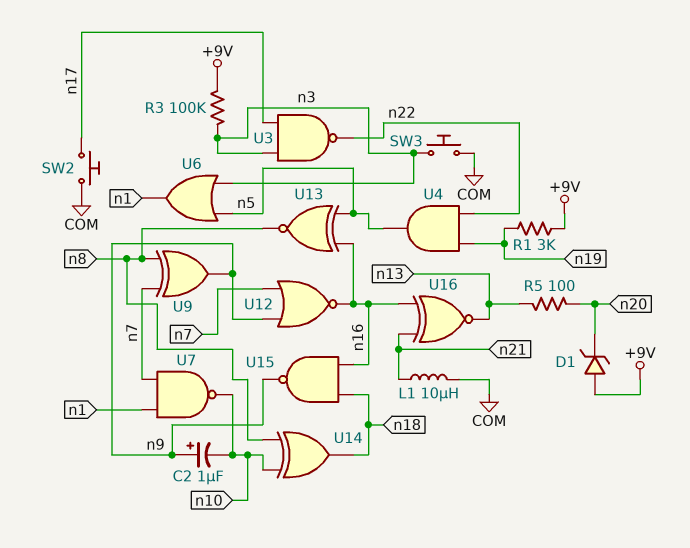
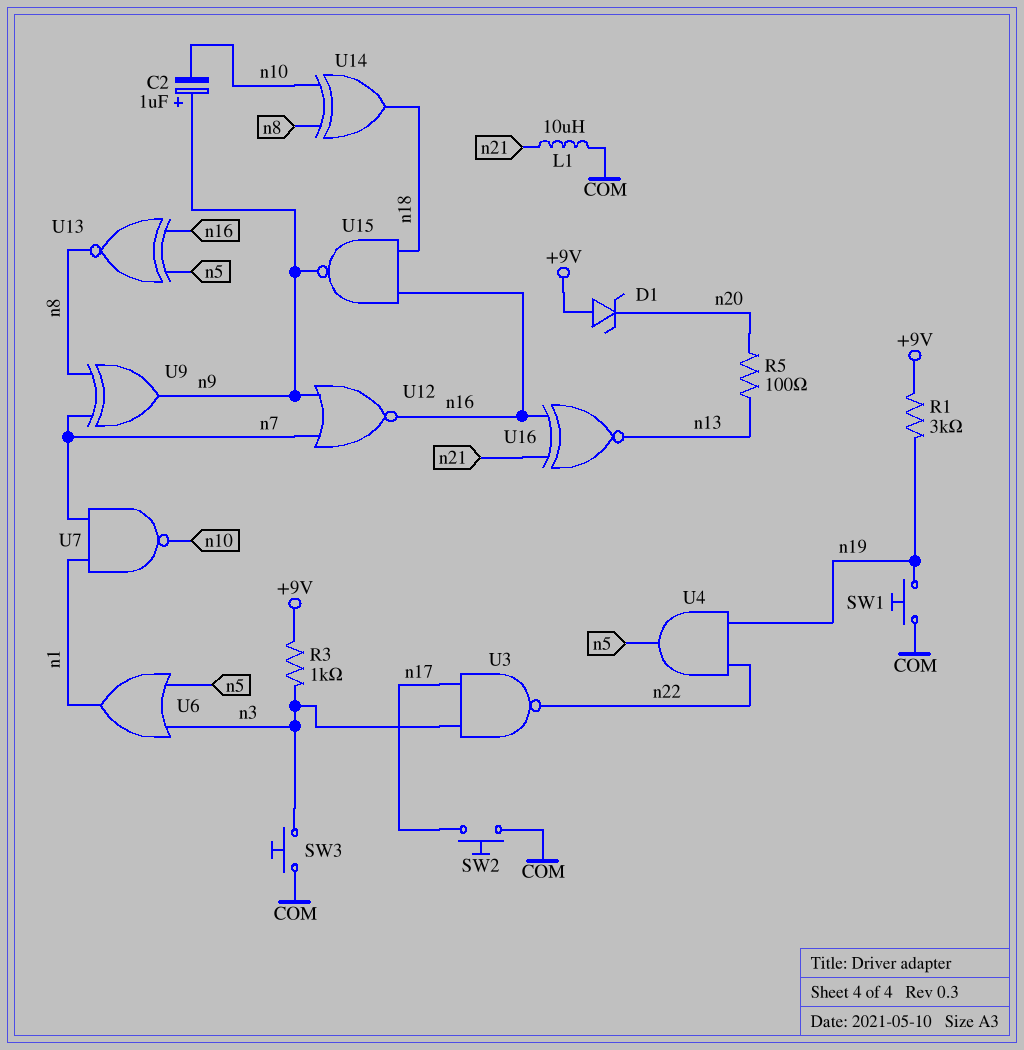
R3: 100k (+9V, n3) -> 1k (+9V, n3)
SW1: none -> button (COM, n19)

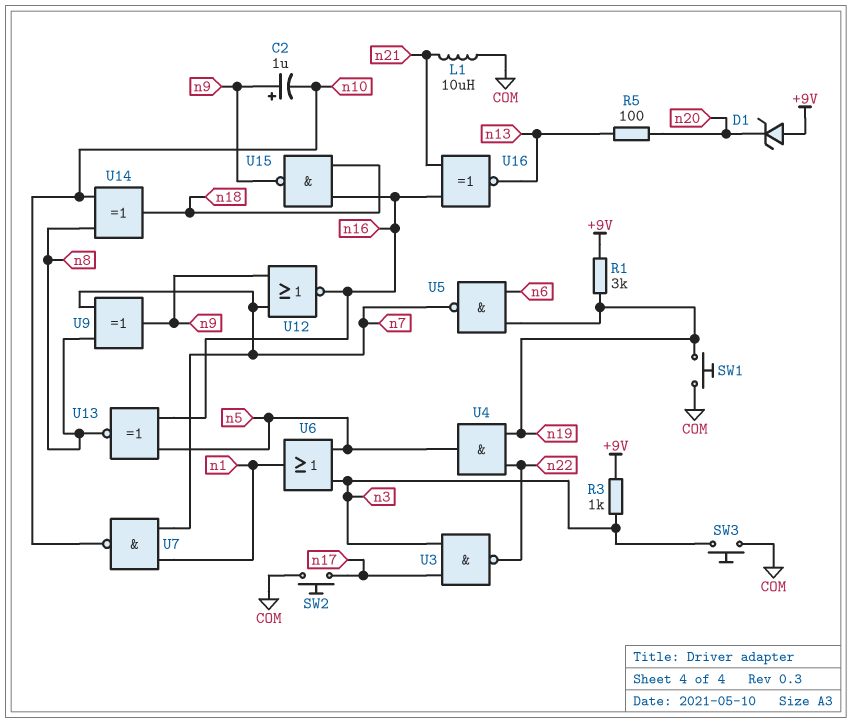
U5: none -> NAND (in n6, in n19, out n7)

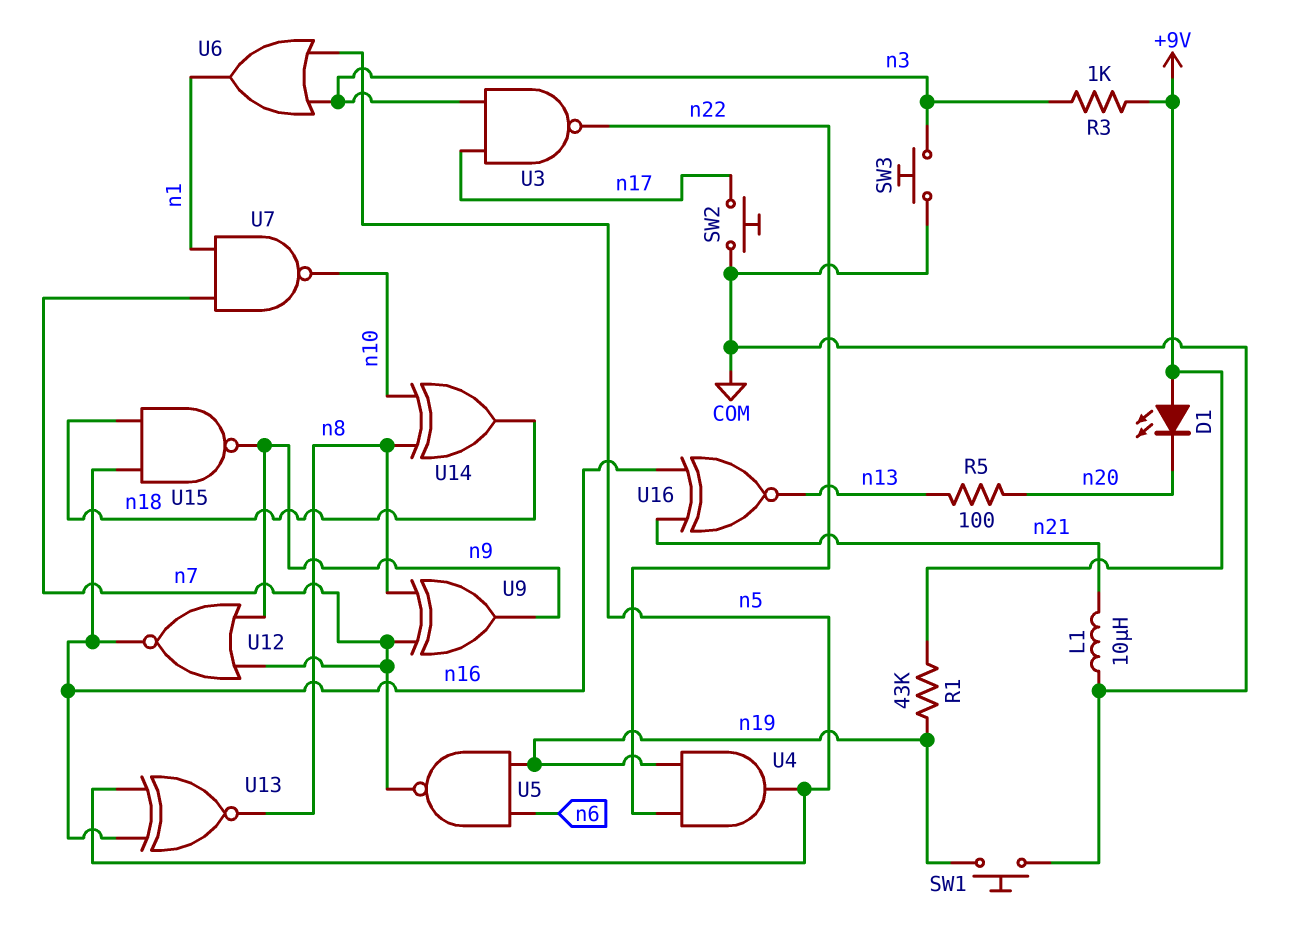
C2: 1uF (plus n9, minus n10) -> none
D1: zener (A +9V, K n20) -> LED (A +9V, K n20)
R1: 3k (+9V, n19) -> 43k (+9V, n19)

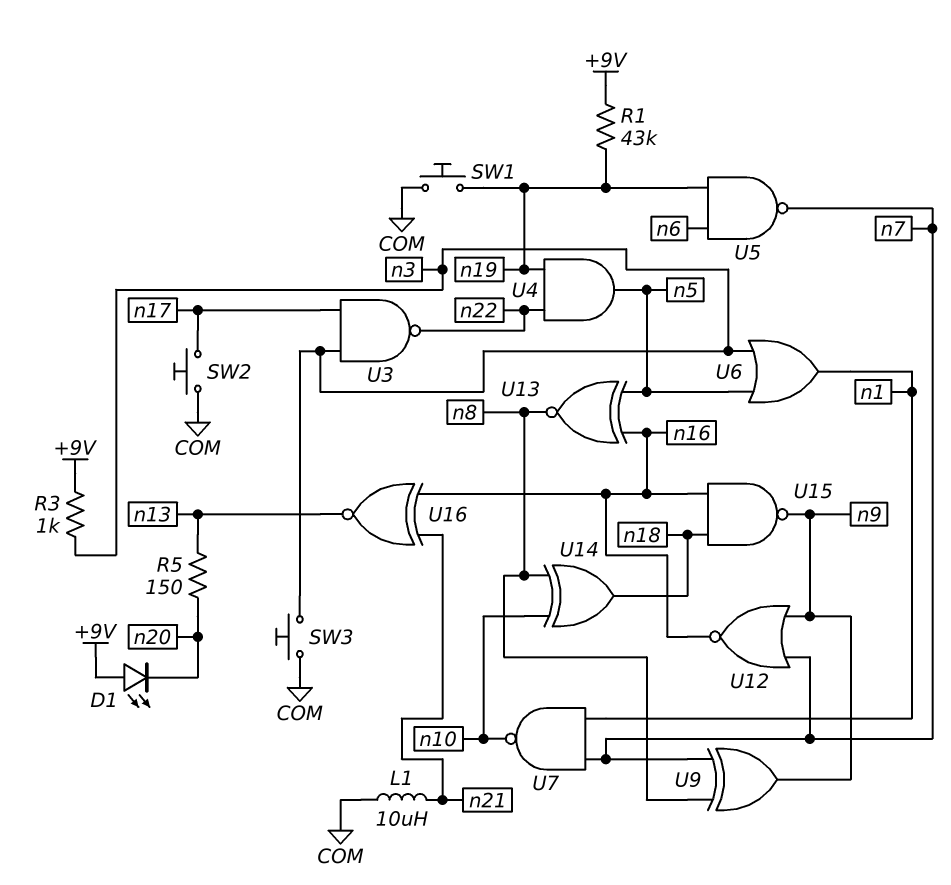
R5: 100 (n13, n20) -> 150 (n13, n20)

